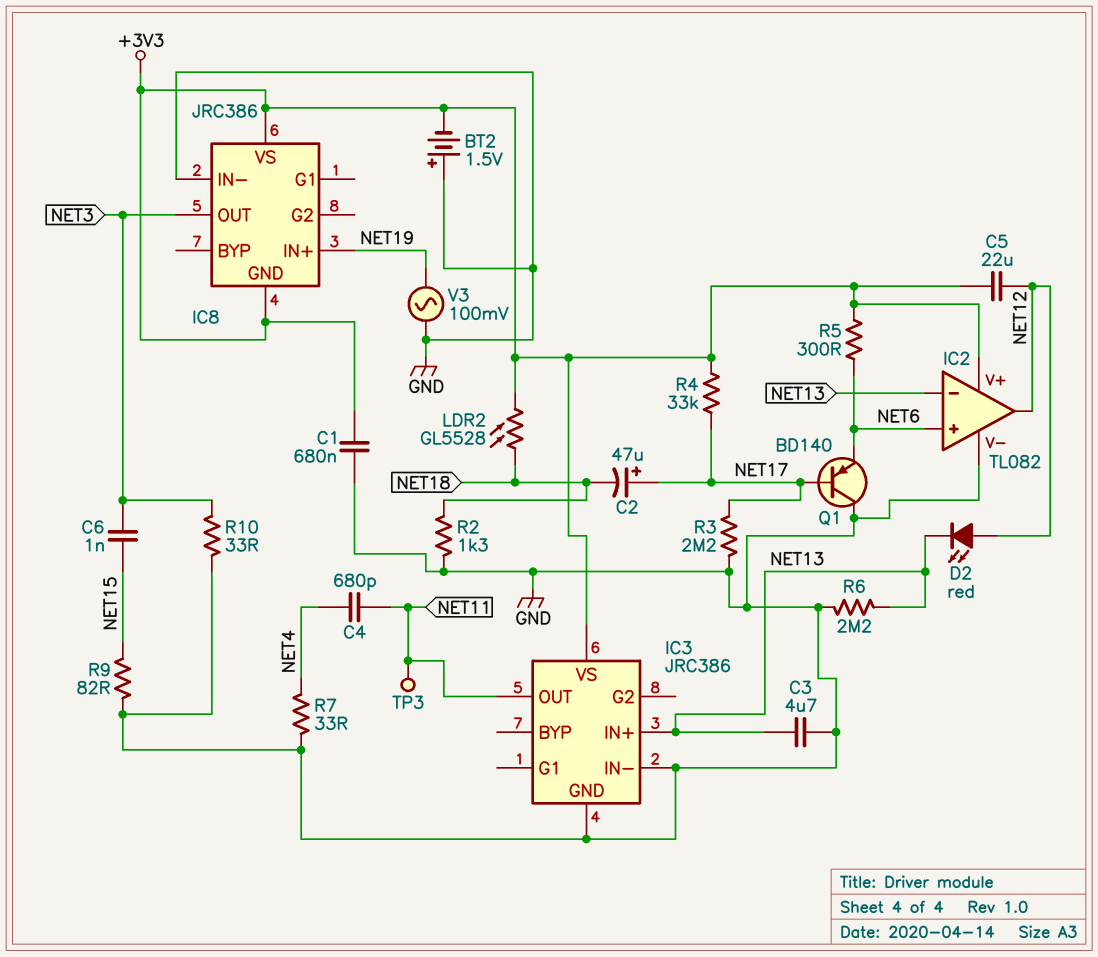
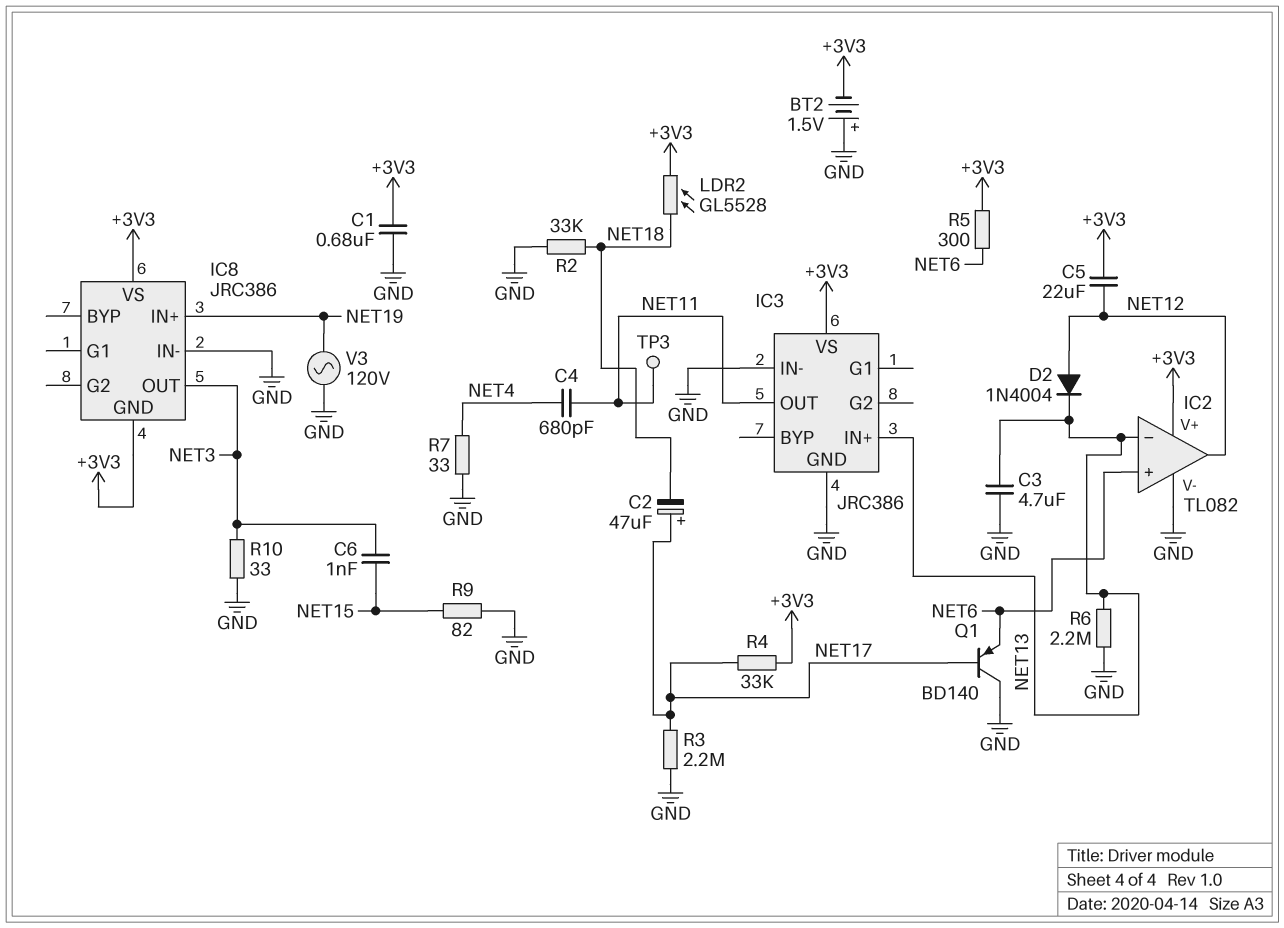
D2: LED red (A NET12, K NET13) -> diode 1N4004 (A NET12, K NET13)
R2: 1.3k (GND, NET18) -> 33k (GND, NET18)
V3: AC 100mV (GND, NET19) -> AC 120V (GND, NET19)

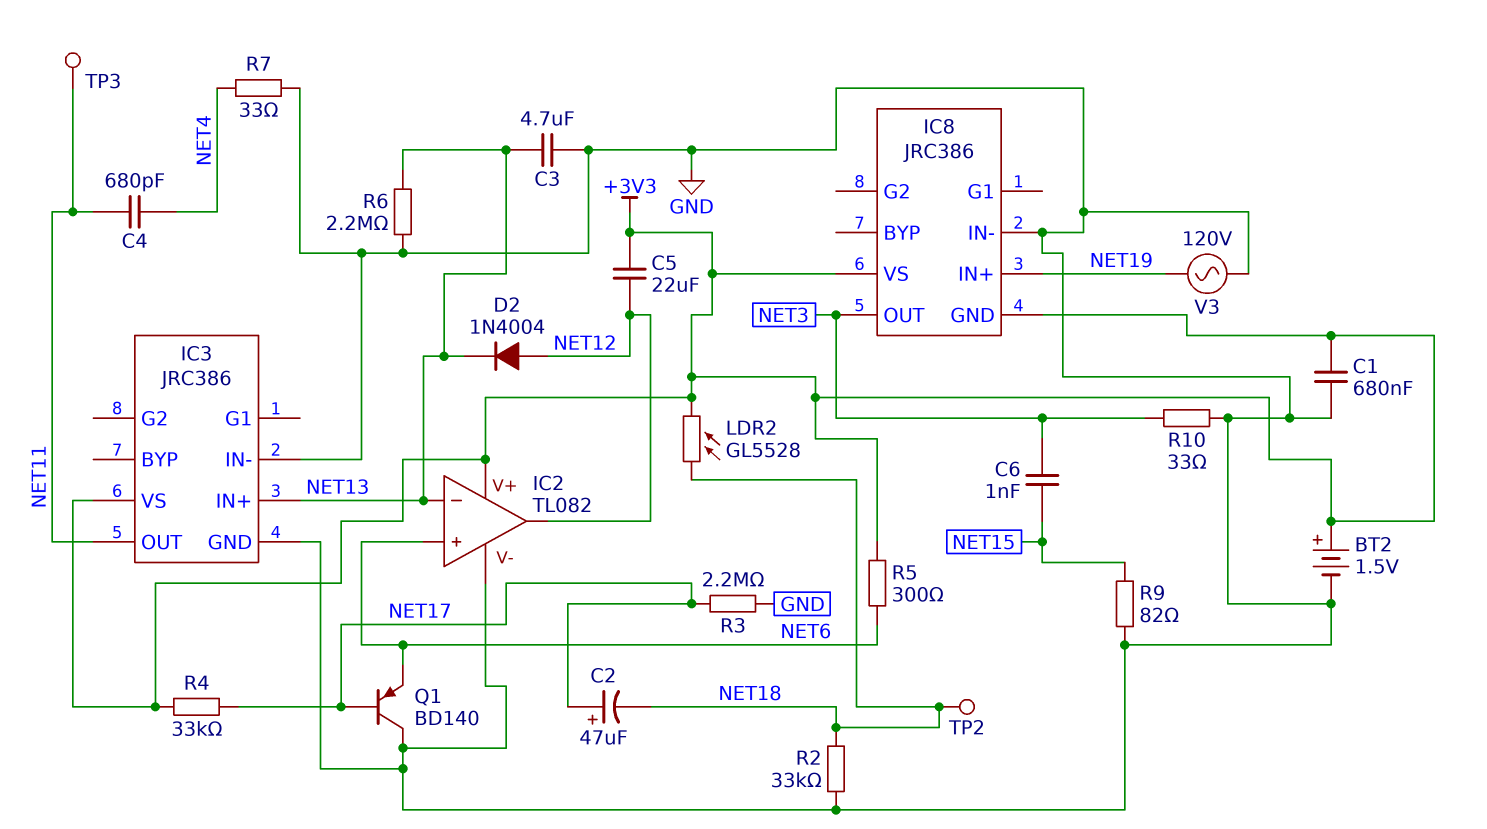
BT2: 1.5V (plus GND, minus +3V3) -> 1.5V (plus +3V3, minus GND)
TP2: none -> test point (NET18)

